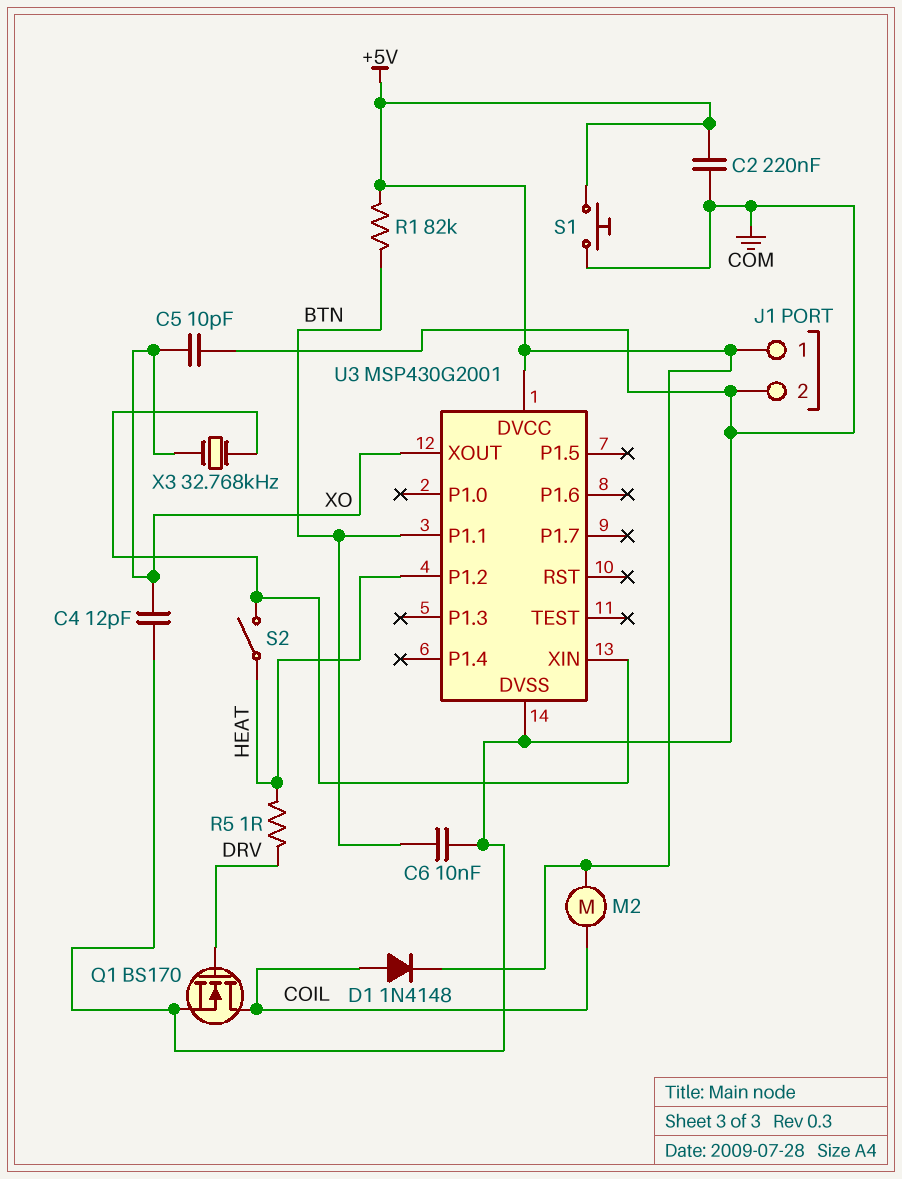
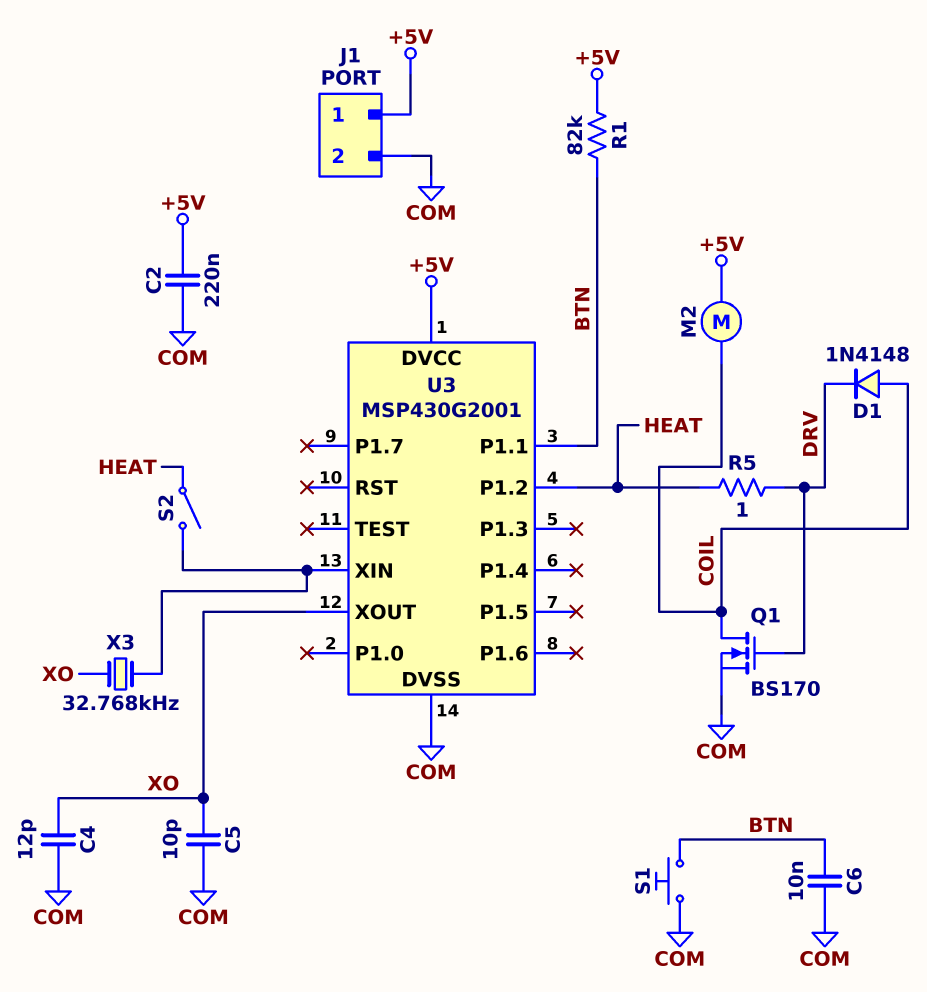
D1: diode 1N4148 (A COIL, K +5V) -> diode 1N4148 (A COIL, K DRV)
S1: button (+5V, COM) -> button (BTN, COM)

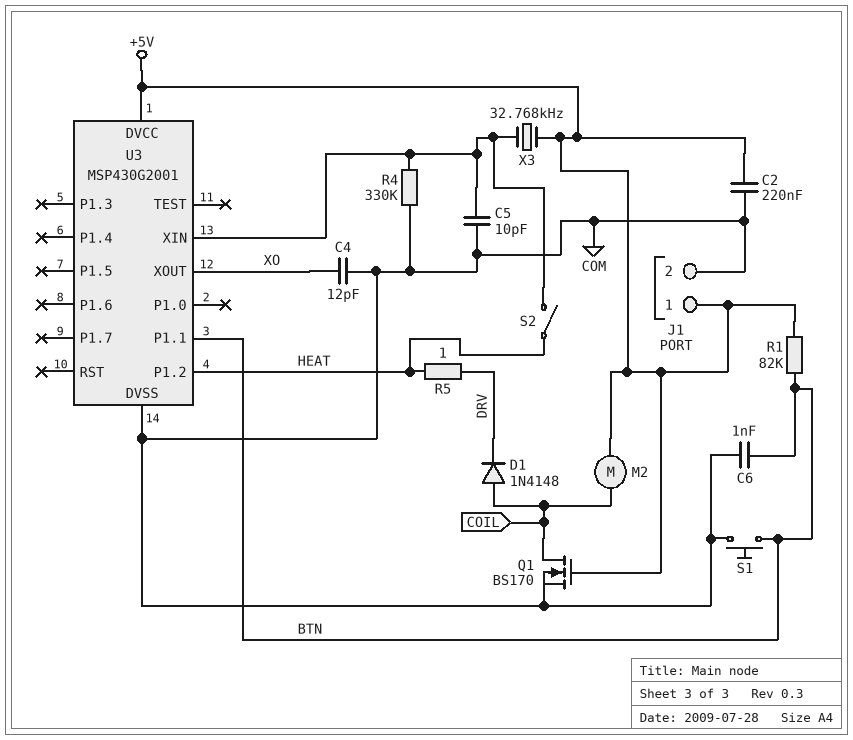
C5: 10pF (COM, XO) -> 10pF (COM, U3/XIN)
C6: 10nF (BTN, COM) -> 1nF (BTN, COM)
Q1: NMOS BS170 (G DRV, D COIL, S COM) -> NMOS BS170 (G +5V, D COIL, S COM)
R4: none -> 330k (COM, U3/XIN)
X3: 32.768kHz (U3/XIN, XO) -> 32.768kHz (+5V, U3/XIN)

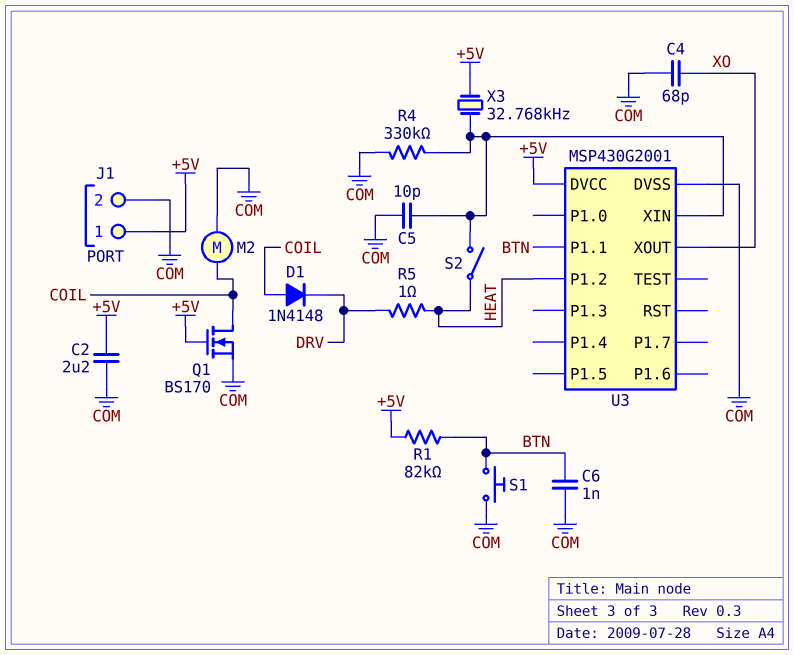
C2: 220nF (+5V, COM) -> 2.2uF (+5V, COM)
C4: 12pF (COM, XO) -> 68pF (COM, XO)
M2: motor (+5V, COIL) -> motor (COIL, COM)

